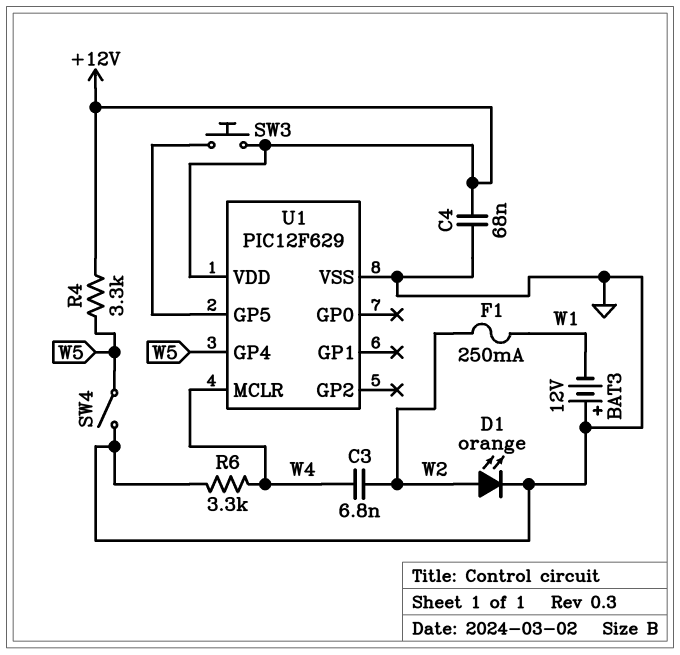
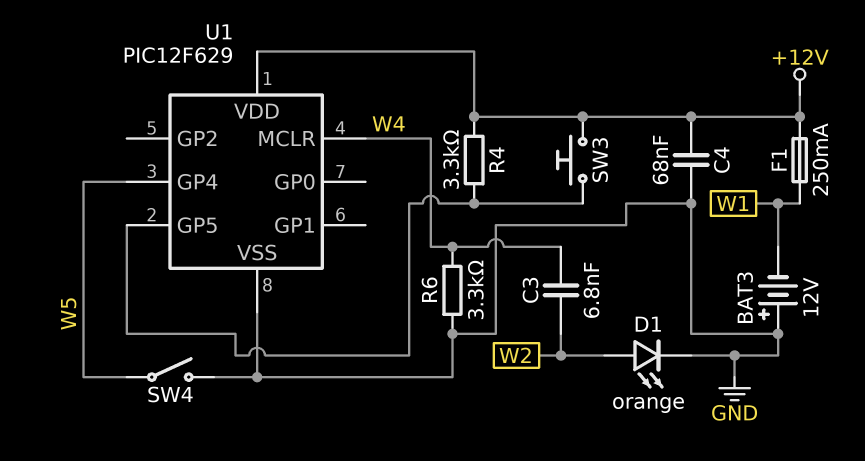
F1: 250mA (W1, W2) -> 250mA (+12V, W1)
R4: 3.3k (+12V, W5) -> 3.3k (+12V, U1/GP5)

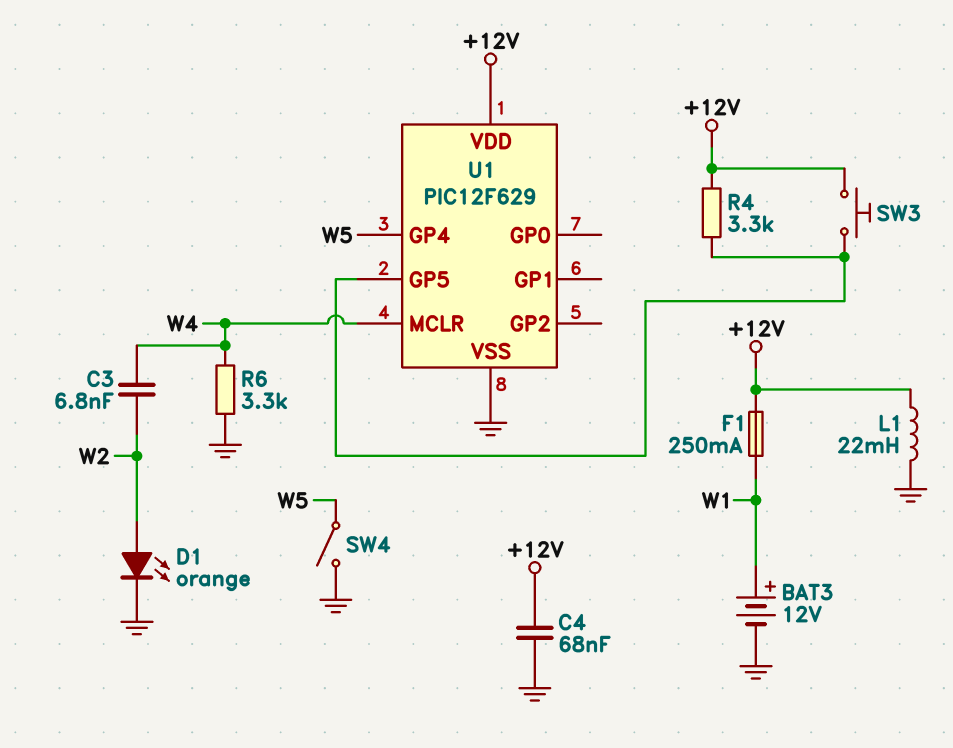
BAT3: 12V (plus GND, minus W1) -> 12V (plus W1, minus GND)
L1: none -> 22mH (+12V, GND)

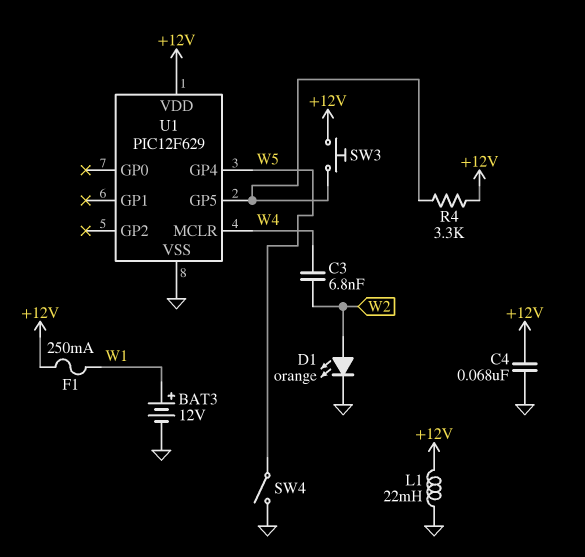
R6: 3.3k (GND, W4) -> none

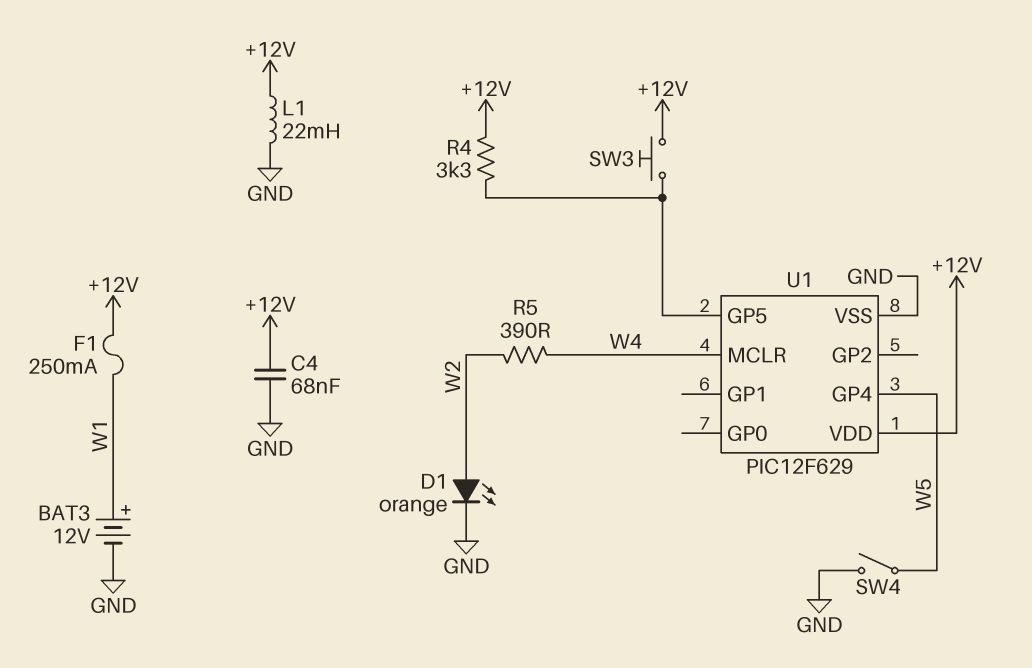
C3: 6.8nF (W2, W4) -> none
R5: none -> 390 (W2, W4)

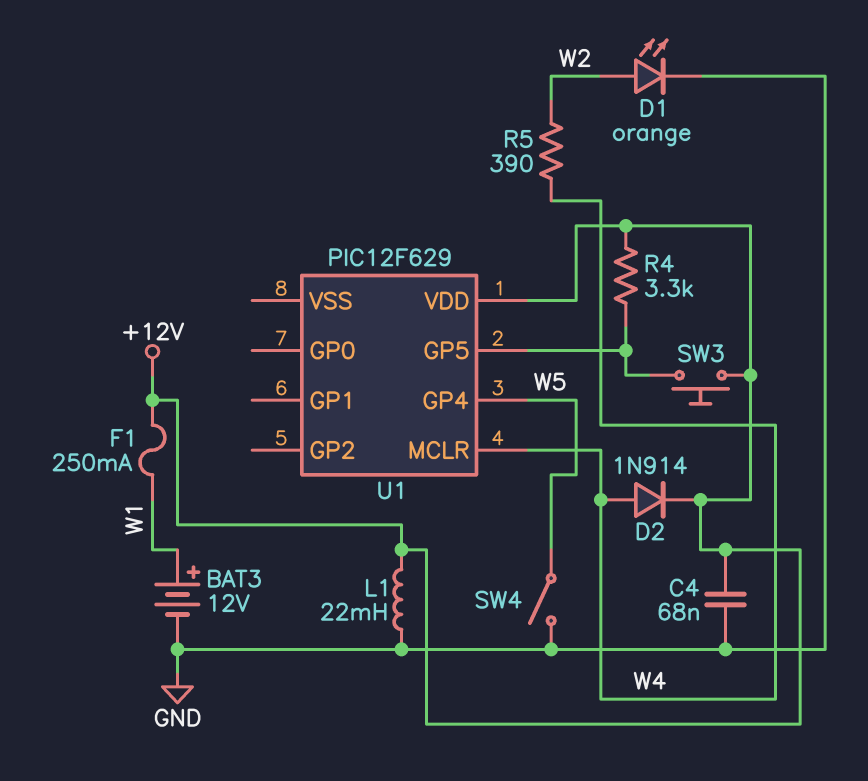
D2: none -> diode 1N914 (A W4, K +12V)
U1 pin VSS: GND -> none

